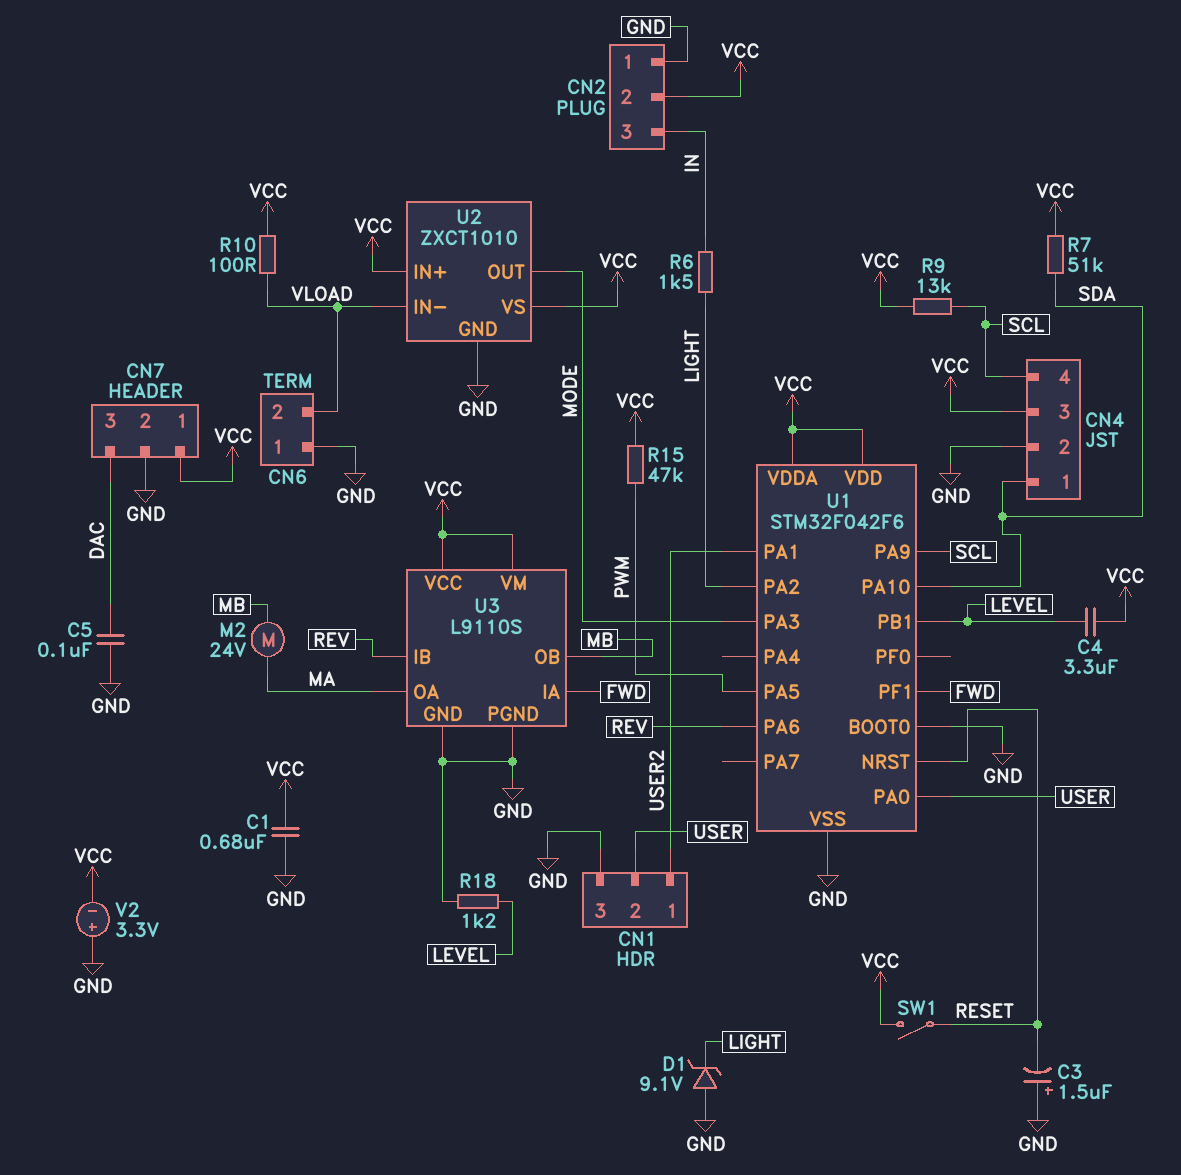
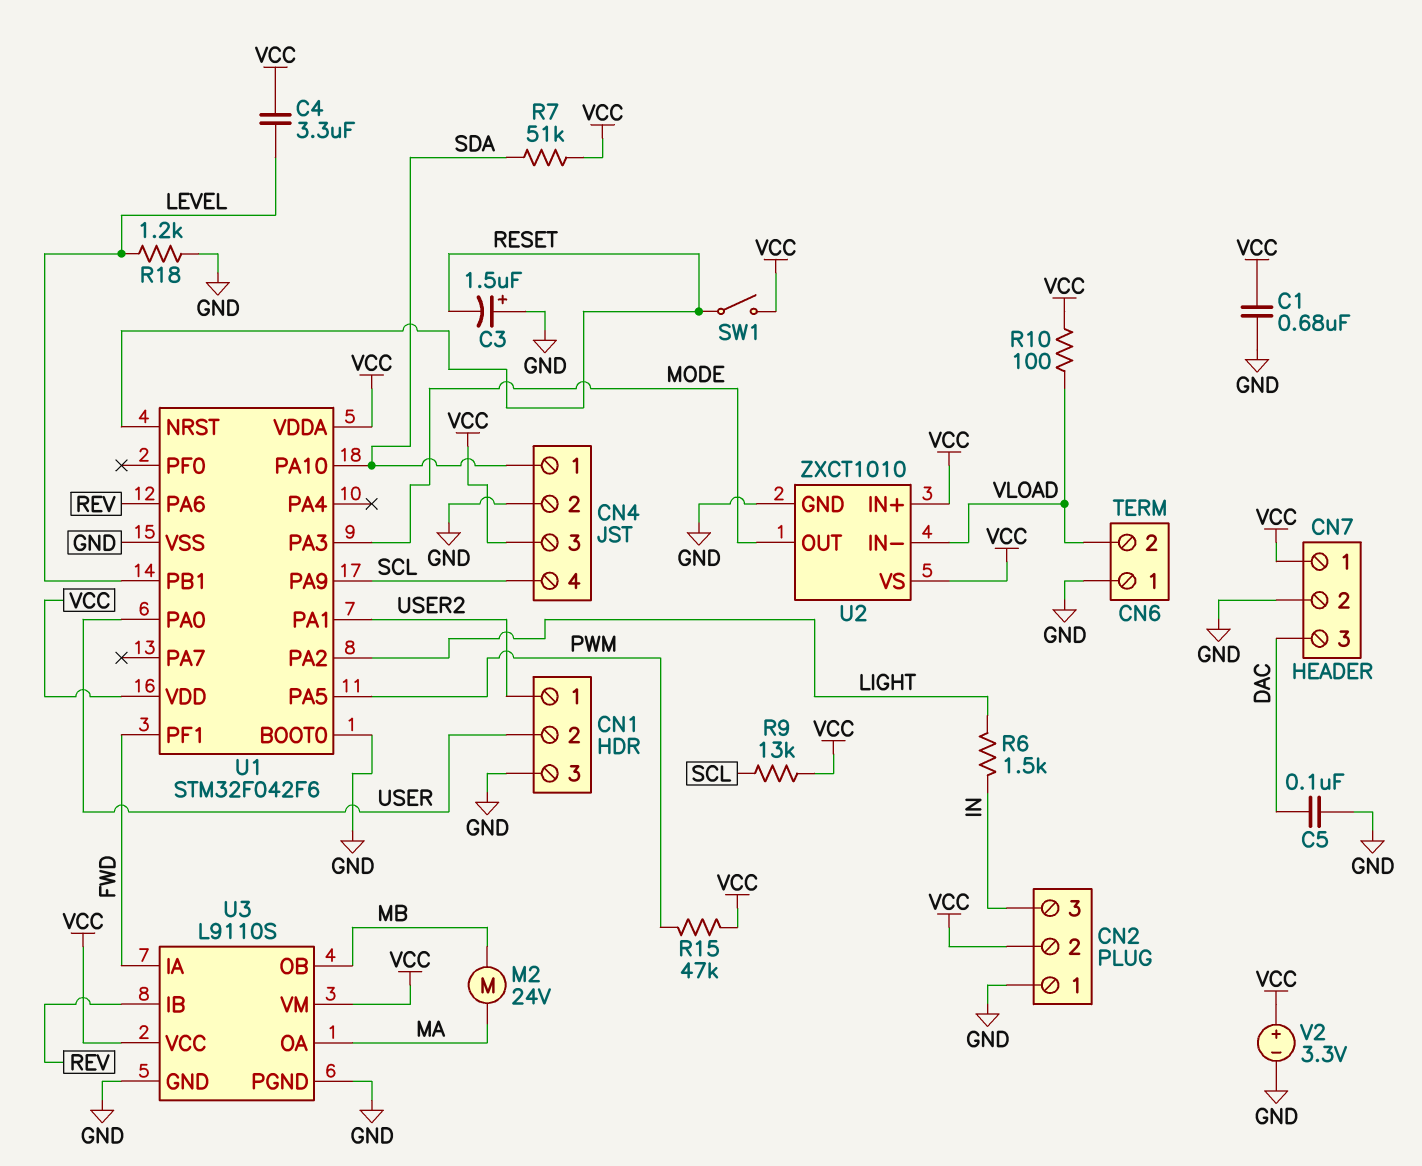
D1: zener 9.1V (A GND, K LIGHT) -> none
V2: 3.3V (plus GND, minus VCC) -> 3.3V (plus VCC, minus GND)

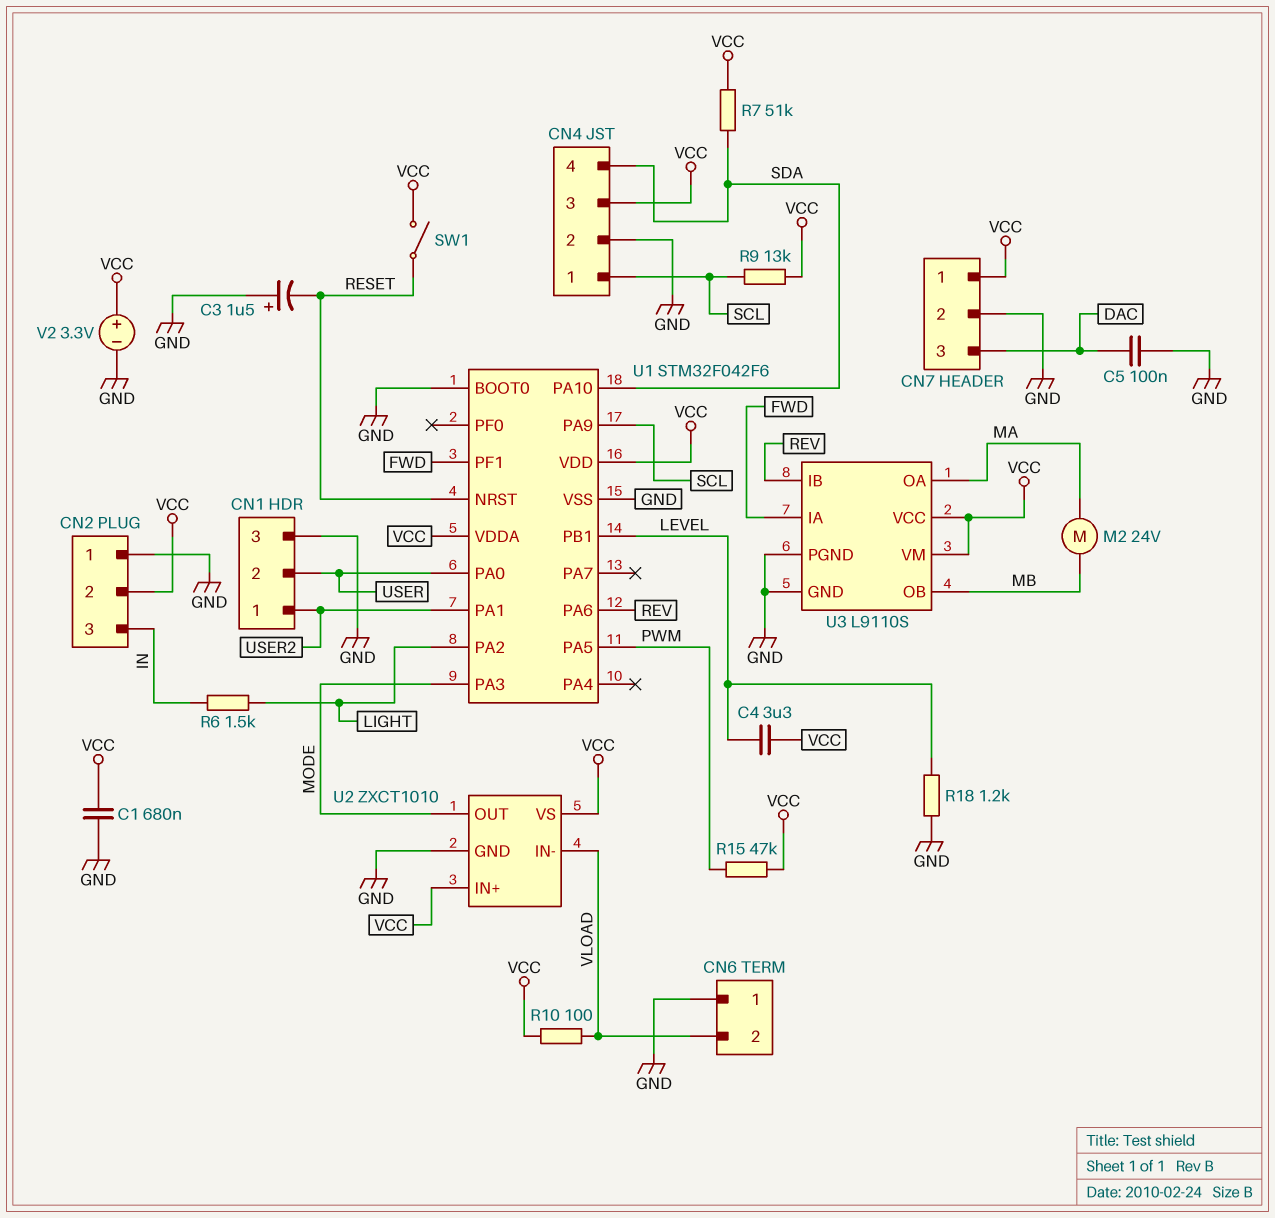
CN4 pin 1: SDA -> SCL
CN4 pin 4: SCL -> SDA

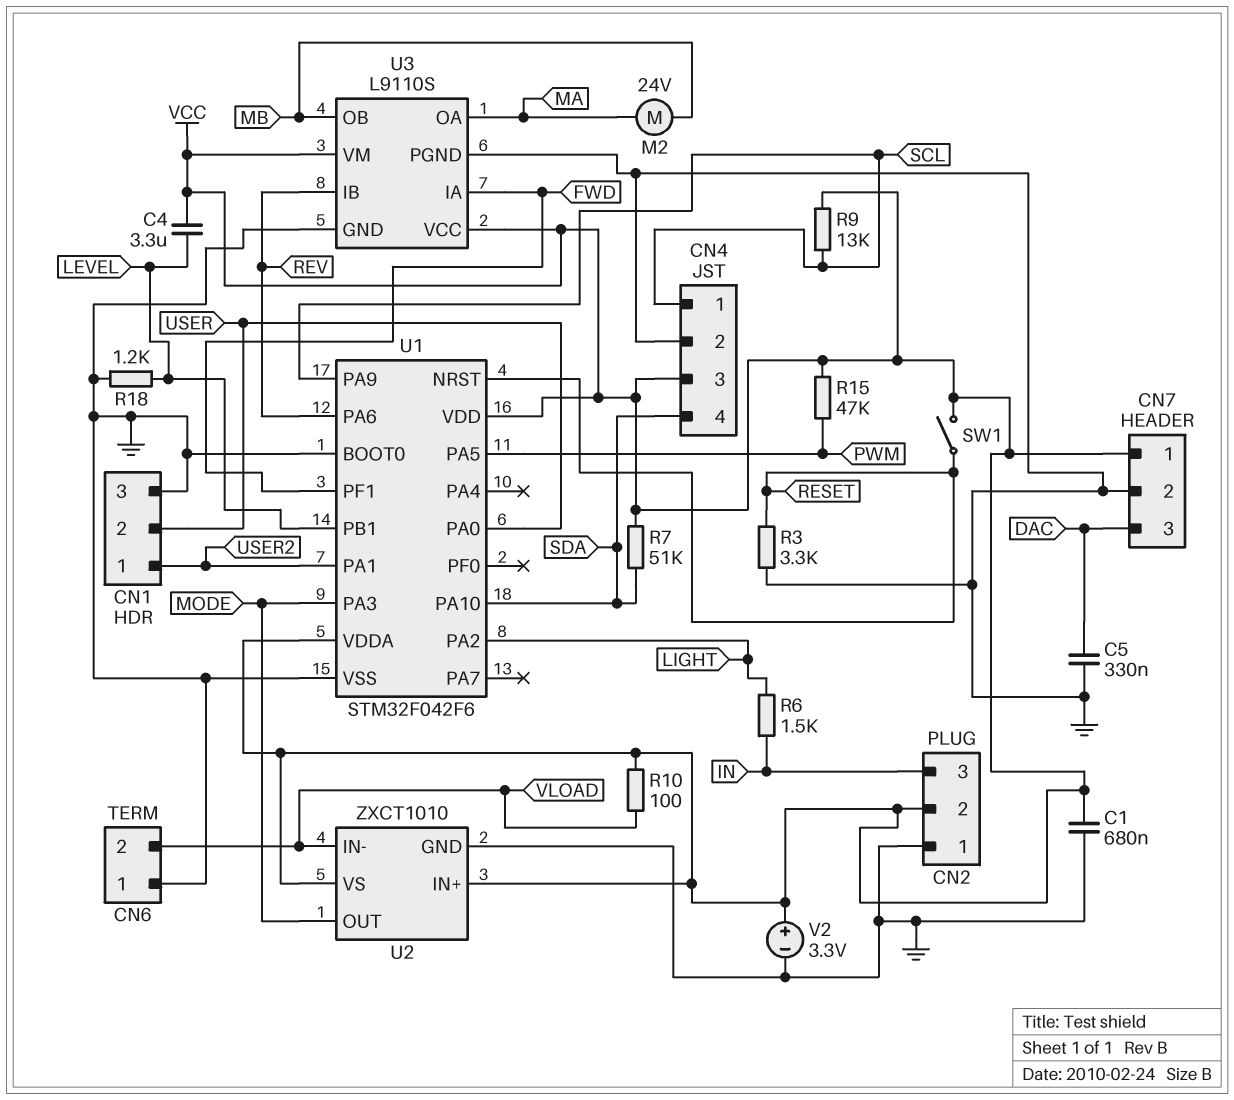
C3: 1.5uF (plus GND, minus RESET) -> none
C5: 100nF (DAC, GND) -> 330nF (DAC, GND)
R3: none -> 3.3k (GND, RESET)

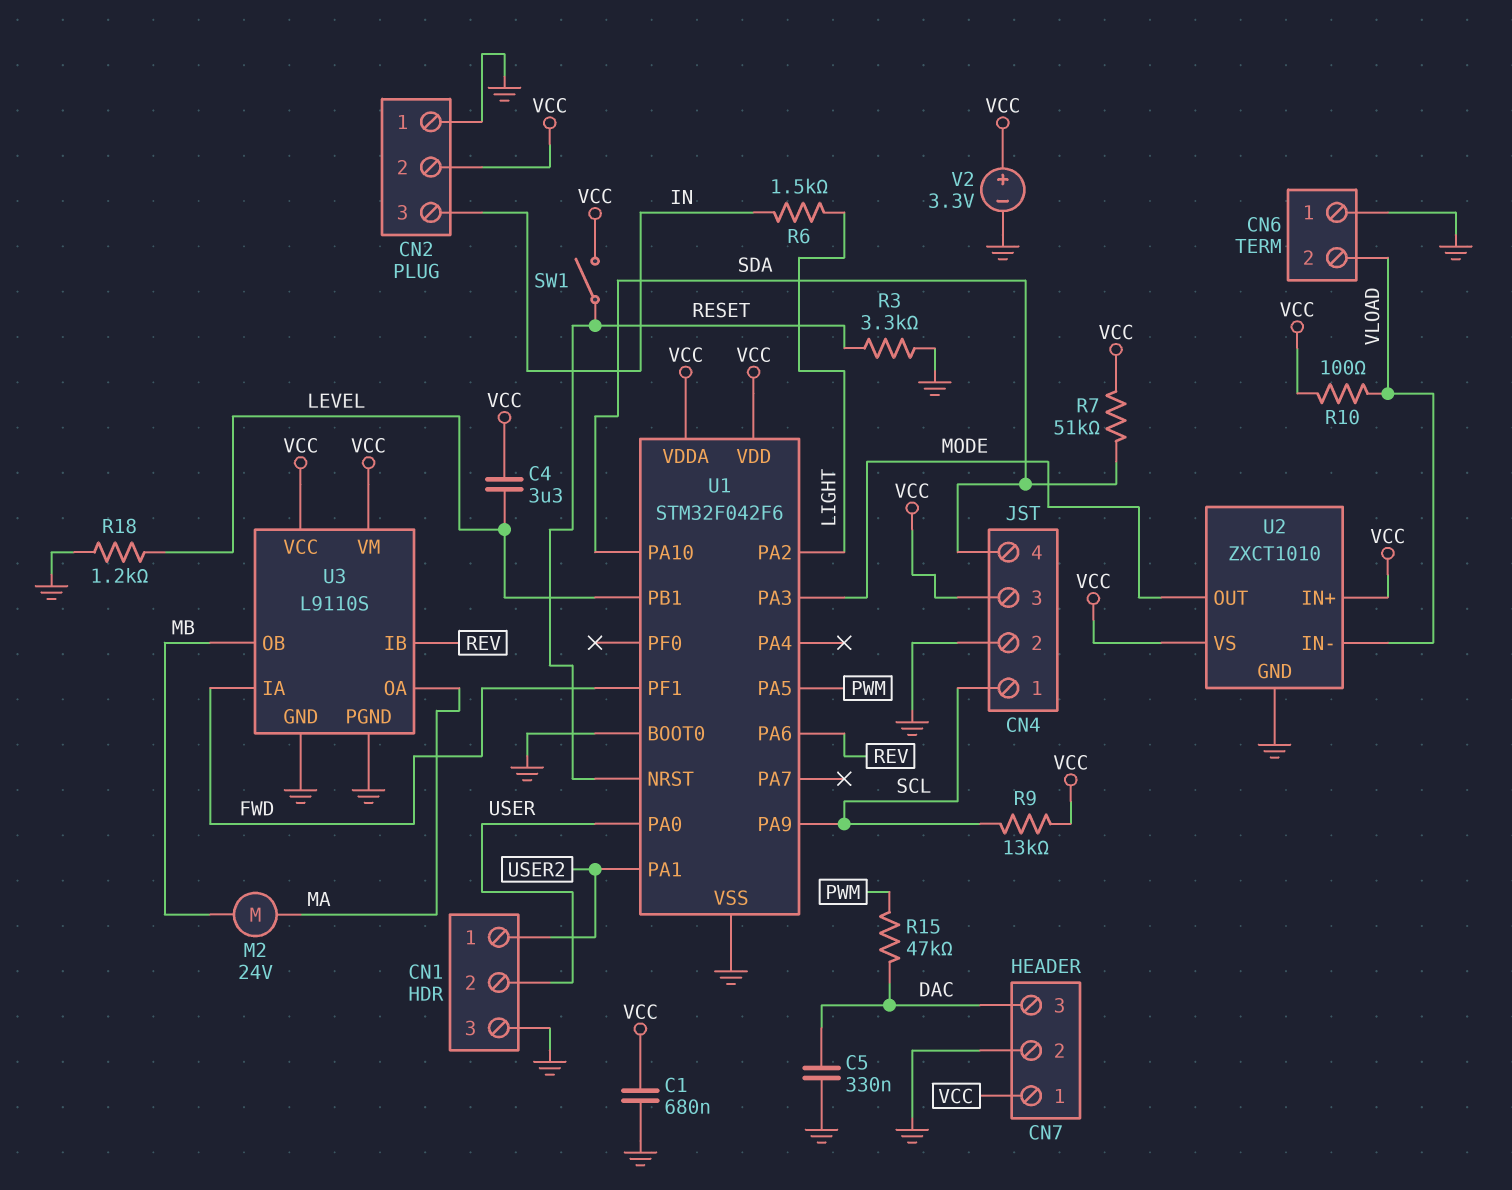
R15: 47k (PWM, VCC) -> 47k (DAC, PWM)

